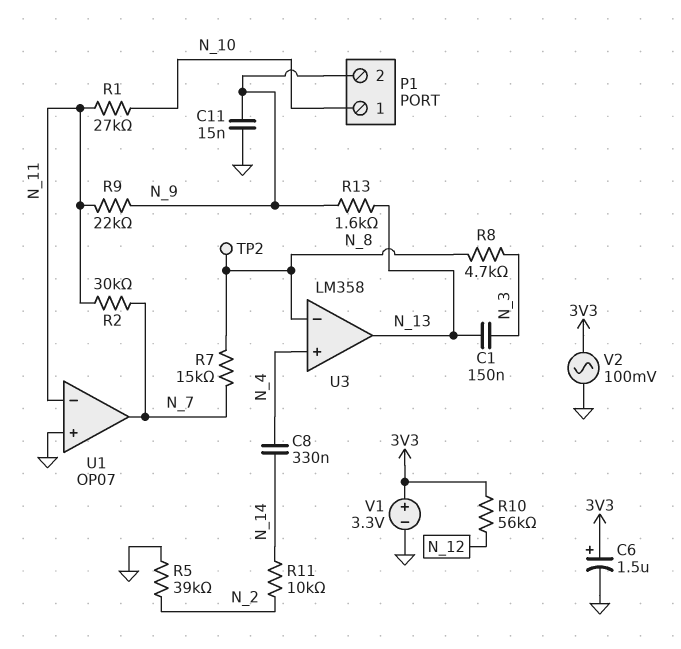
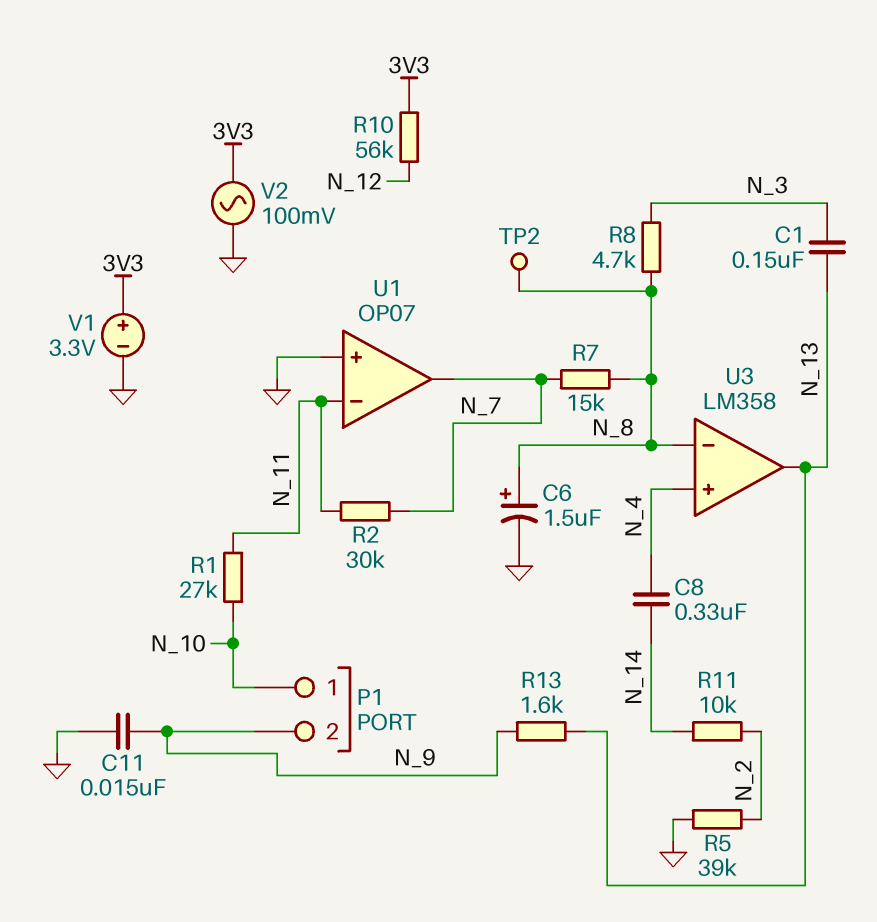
C6: 1.5uF (plus 3V3, minus GND) -> 1.5uF (plus N_8, minus GND)
R9: 22k (N_9, N_11) -> none

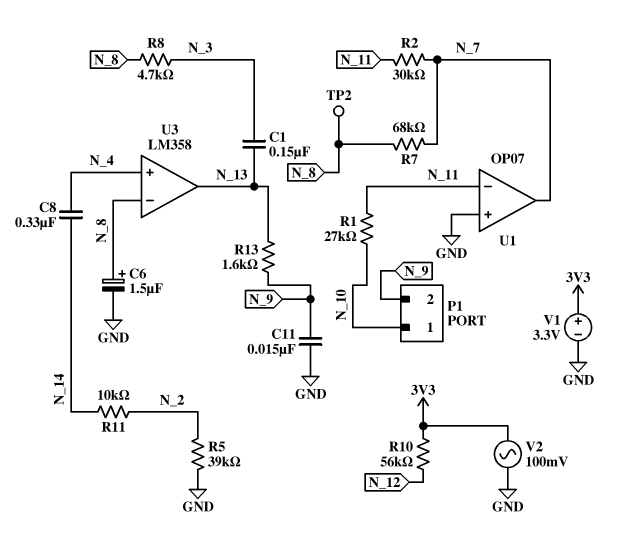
R7: 15k (N_7, N_8) -> 68k (N_7, N_8)

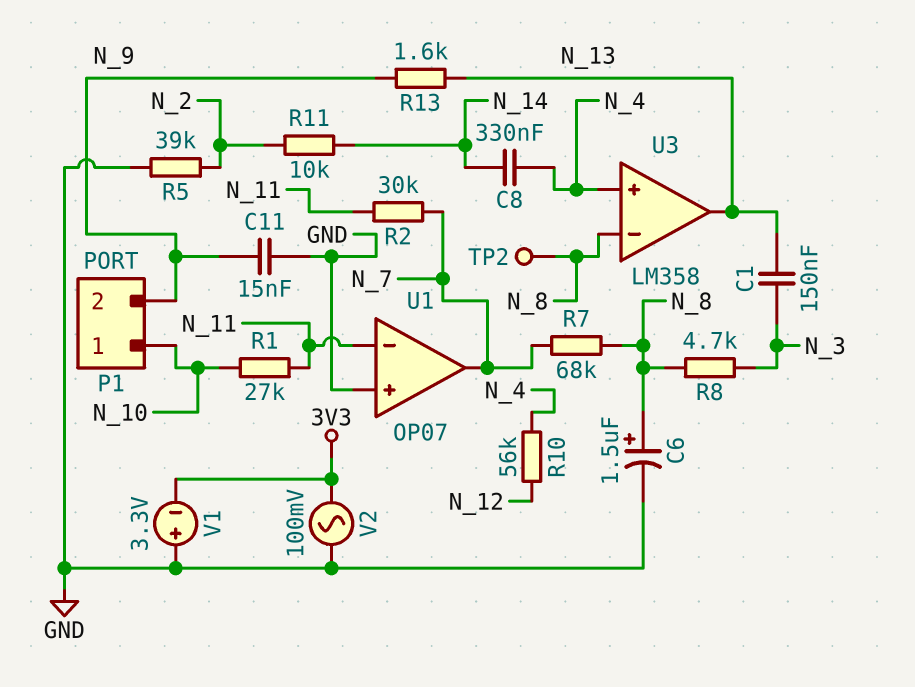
R10: 56k (3V3, N_12) -> 56k (N_4, N_12)
V1: 3.3V (plus 3V3, minus GND) -> 3.3V (plus GND, minus 3V3)

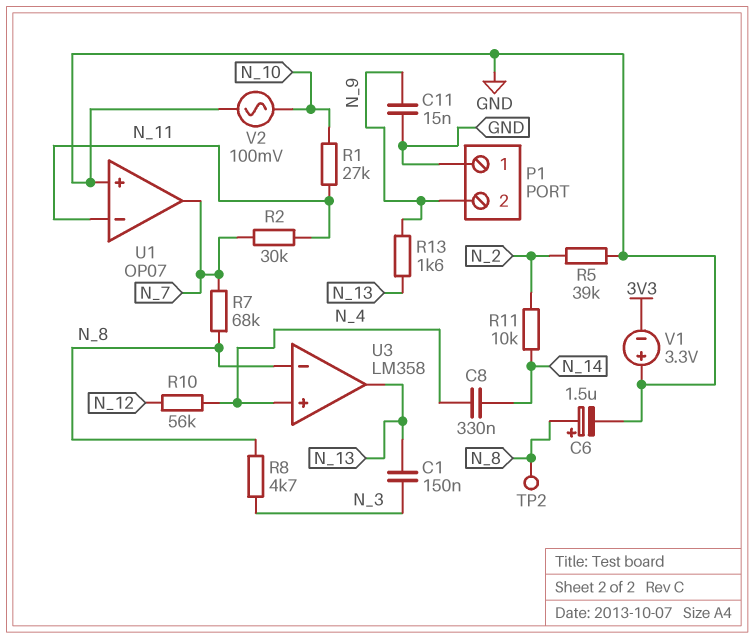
P1 pin 1: N_10 -> GND
V2: AC 100mV (3V3, GND) -> AC 100mV (GND, N_10)

